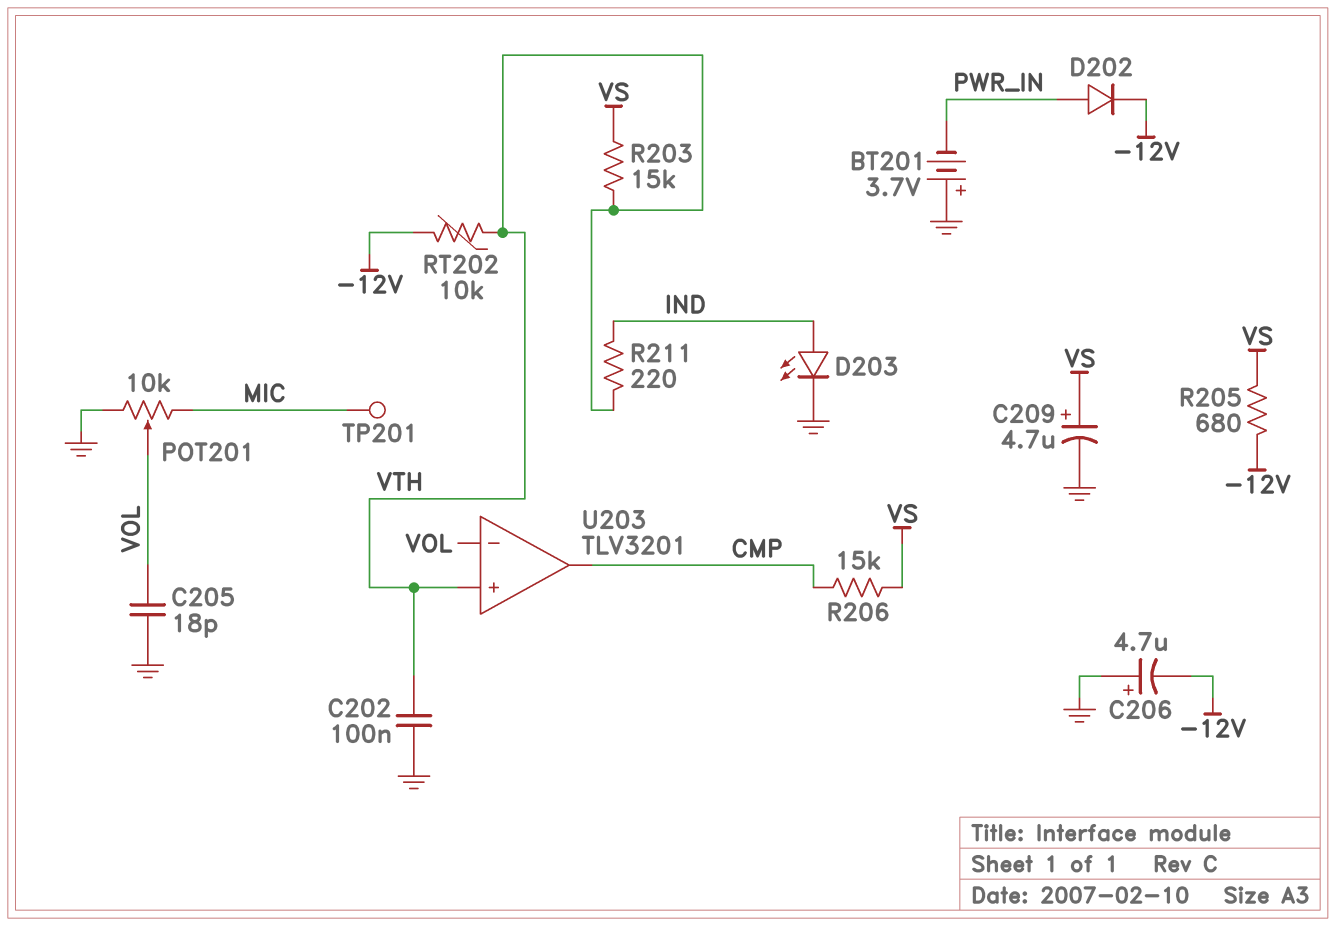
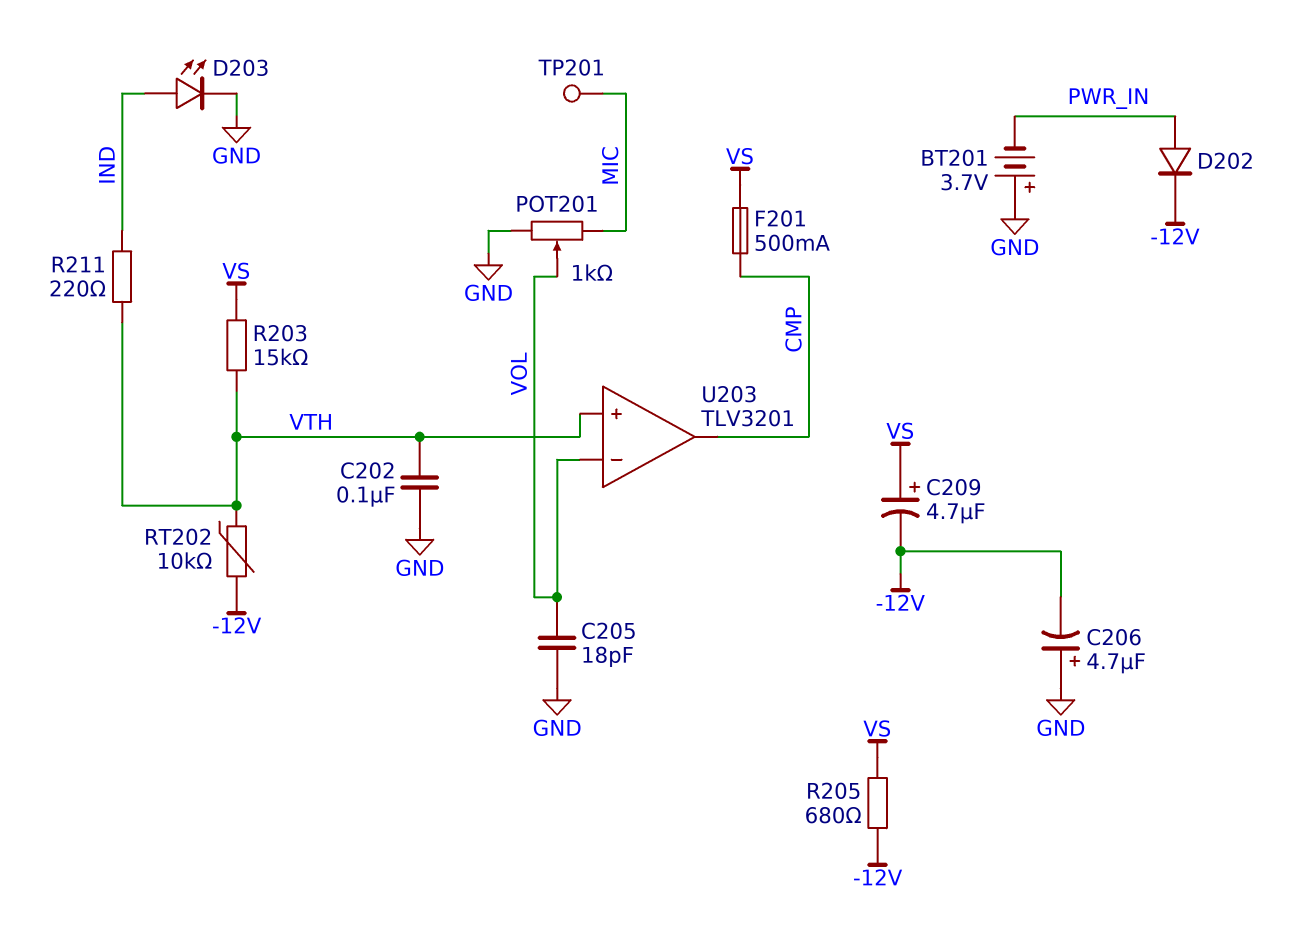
C209: 4.7uF (plus VS, minus GND) -> 4.7uF (plus VS, minus -12V)
F201: none -> 500mA (CMP, VS)
POT201: 10k (GND, MIC, wiper VOL) -> 1k (GND, MIC, wiper VOL)
R206: 15k (CMP, VS) -> none

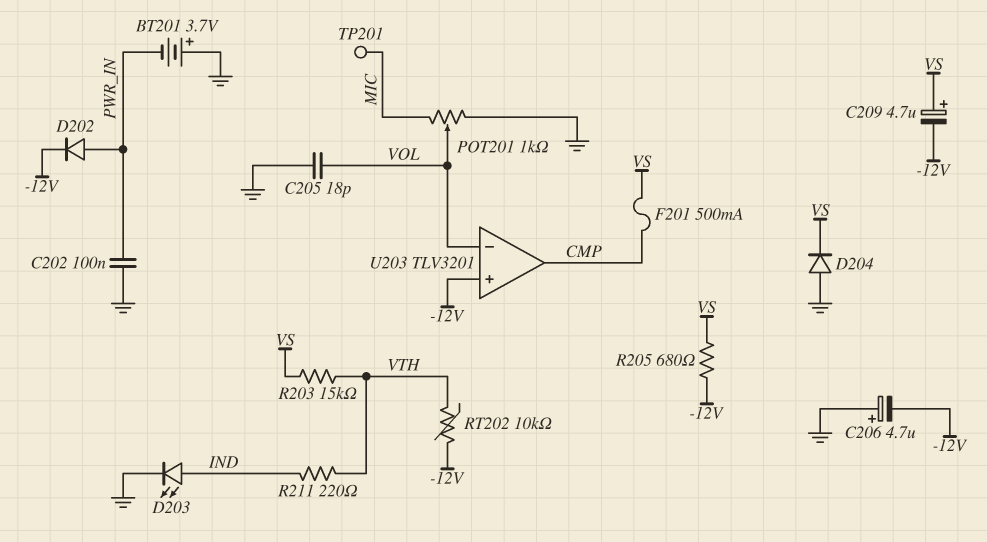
C202: 100nF (GND, VTH) -> 100nF (GND, PWR_IN)
D204: none -> diode (A GND, K VS)
U203 pin in+: VTH -> -12V

